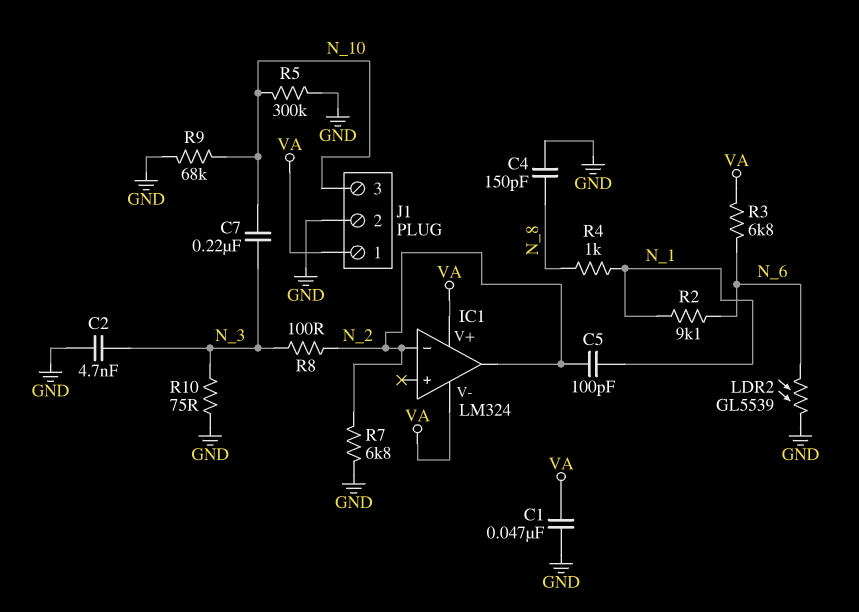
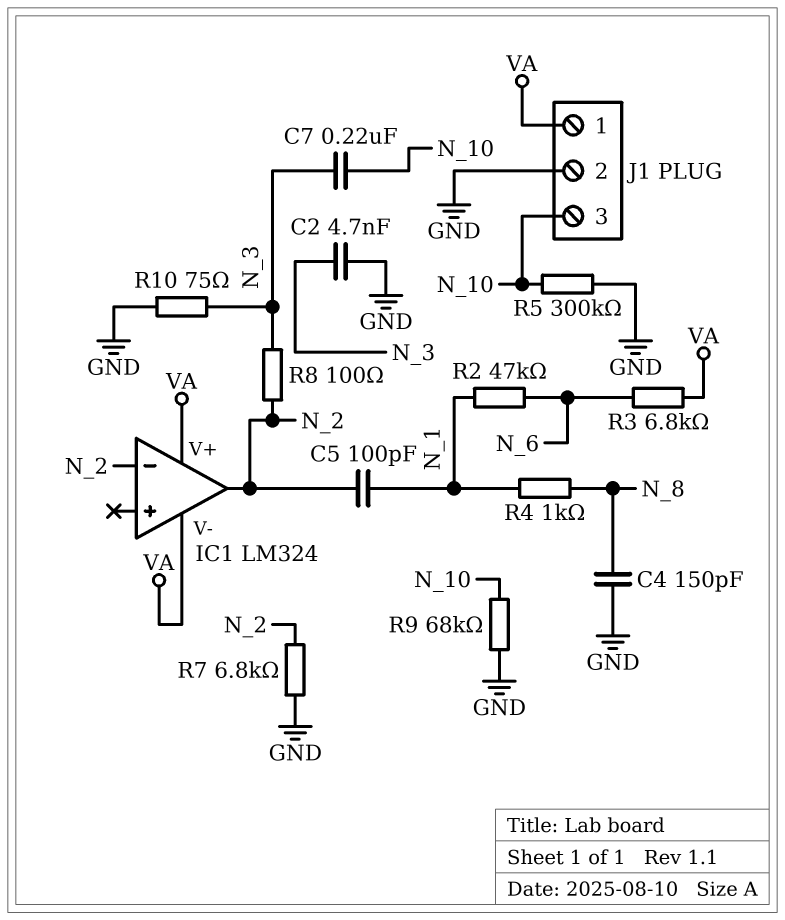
C1: 47nF (GND, VA) -> none
LDR2: GL5539 (GND, N_6) -> none
R2: 9.1k (N_1, N_6) -> 47k (N_1, N_6)

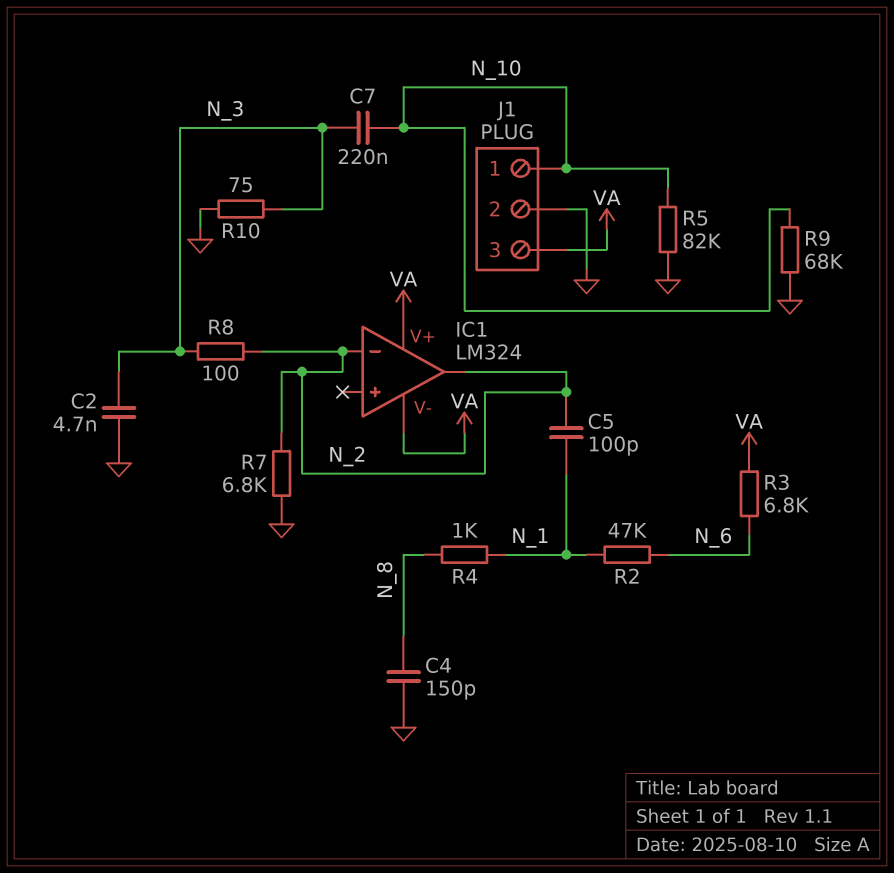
J1 pin 1: VA -> N_10
J1 pin 3: N_10 -> VA
R5: 300k (GND, N_10) -> 82k (GND, N_10)

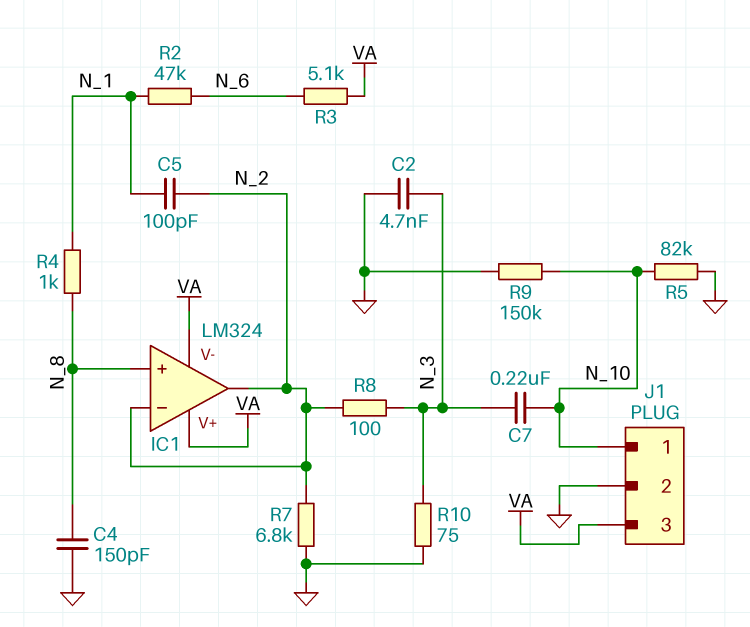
IC1 pin in+: none -> N_8
R3: 6.8k (N_6, VA) -> 5.1k (N_6, VA)
R9: 68k (GND, N_10) -> 150k (GND, N_10)

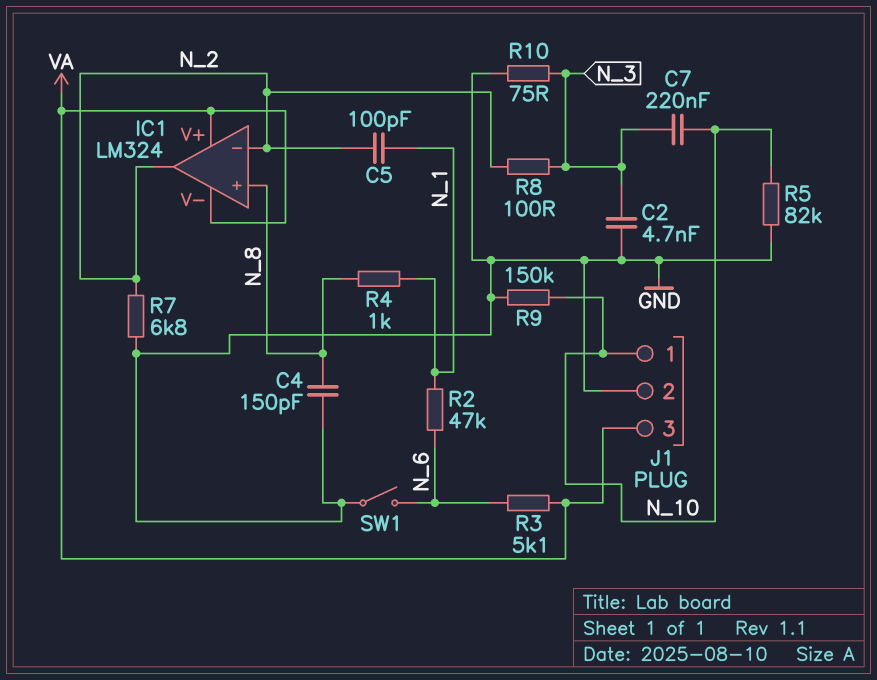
SW1: none -> switch (GND, N_6)

